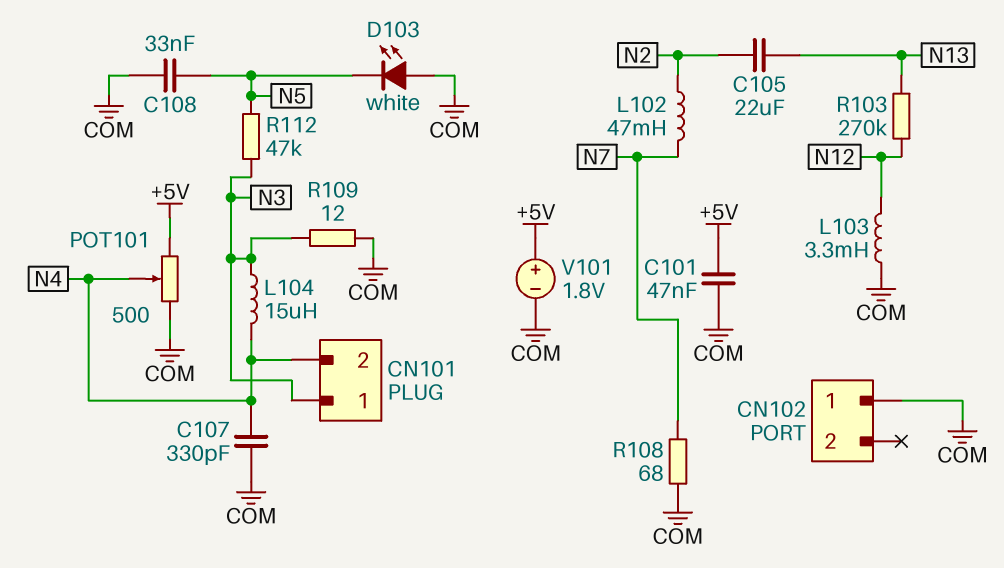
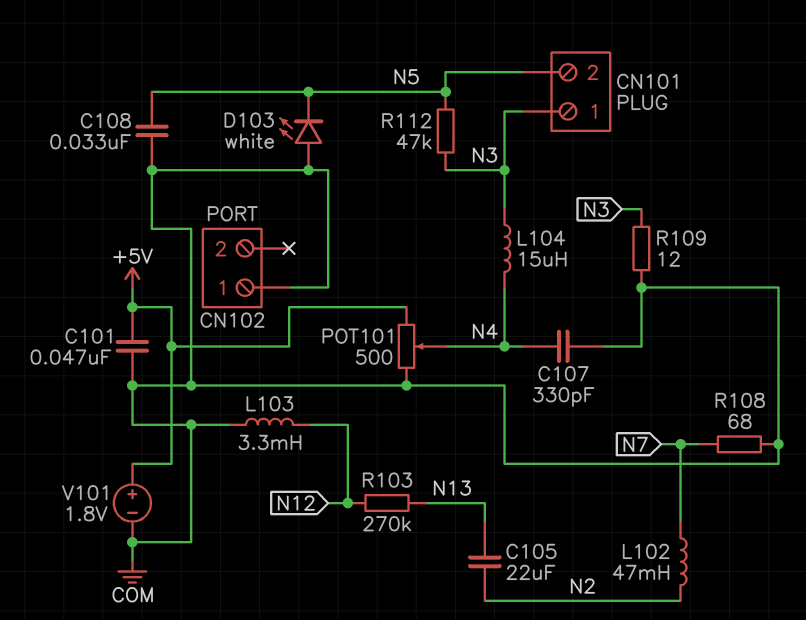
CN101 pin 2: N4 -> N5

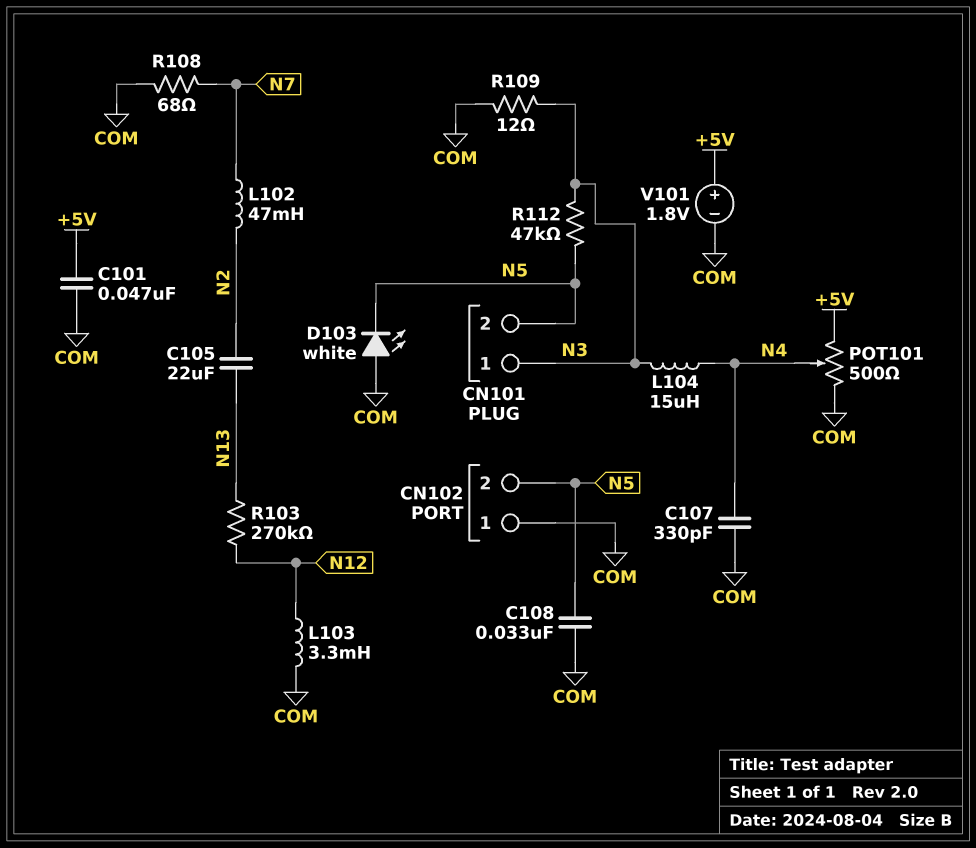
CN102 pin 2: none -> N5

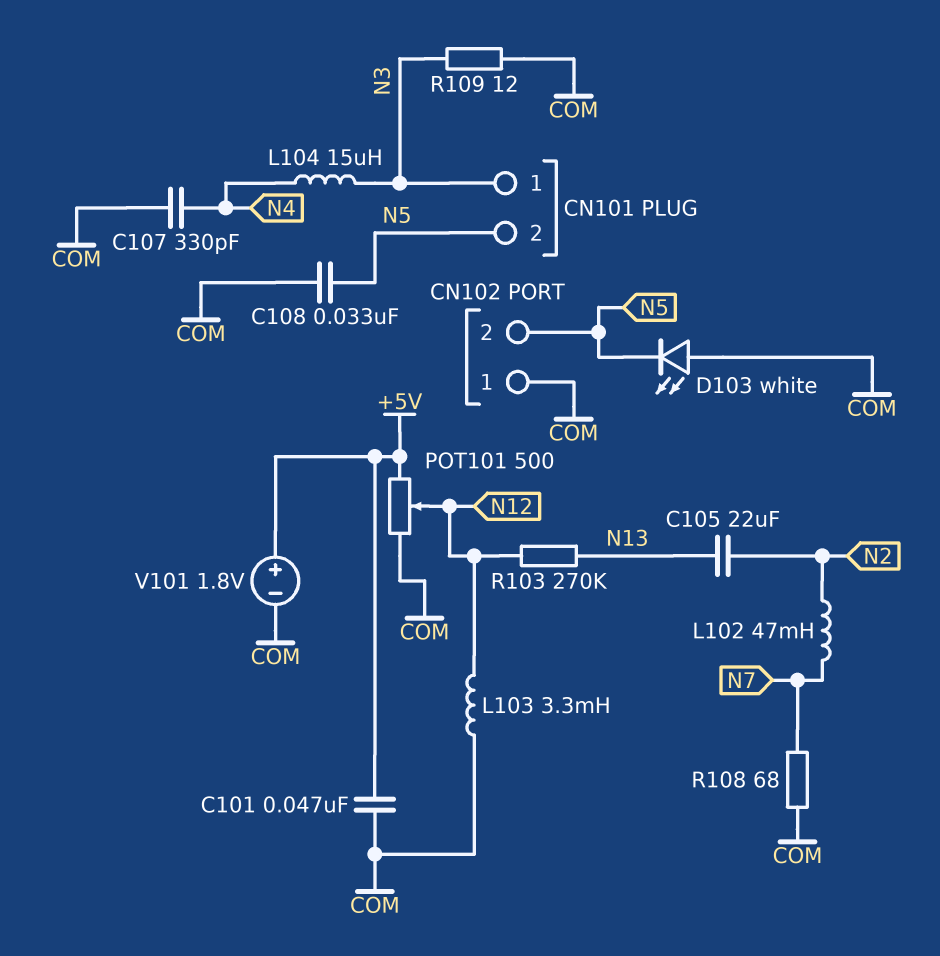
POT101: 500 (+5V, COM, wiper N4) -> 500 (+5V, COM, wiper N12)
R112: 47k (N3, N5) -> none

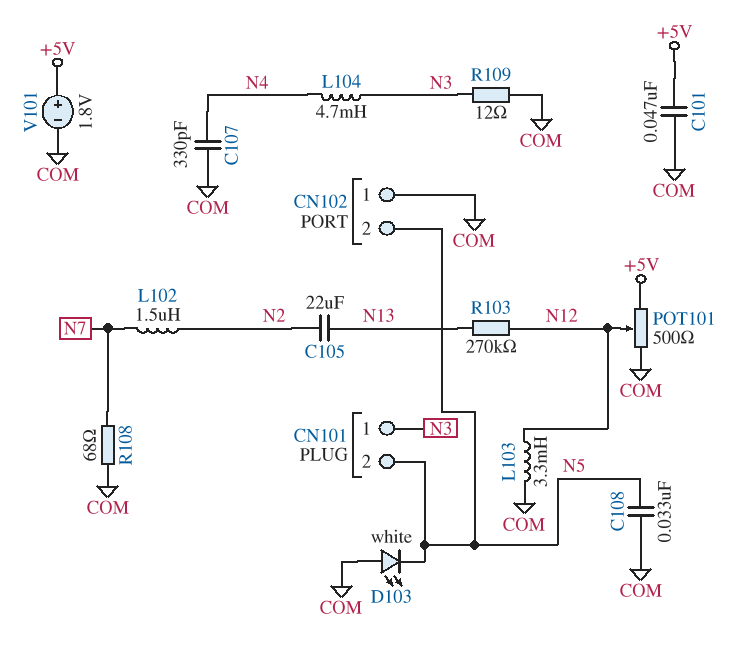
L102: 47mH (N2, N7) -> 1.5uH (N2, N7)
L104: 15uH (N3, N4) -> 4.7mH (N3, N4)

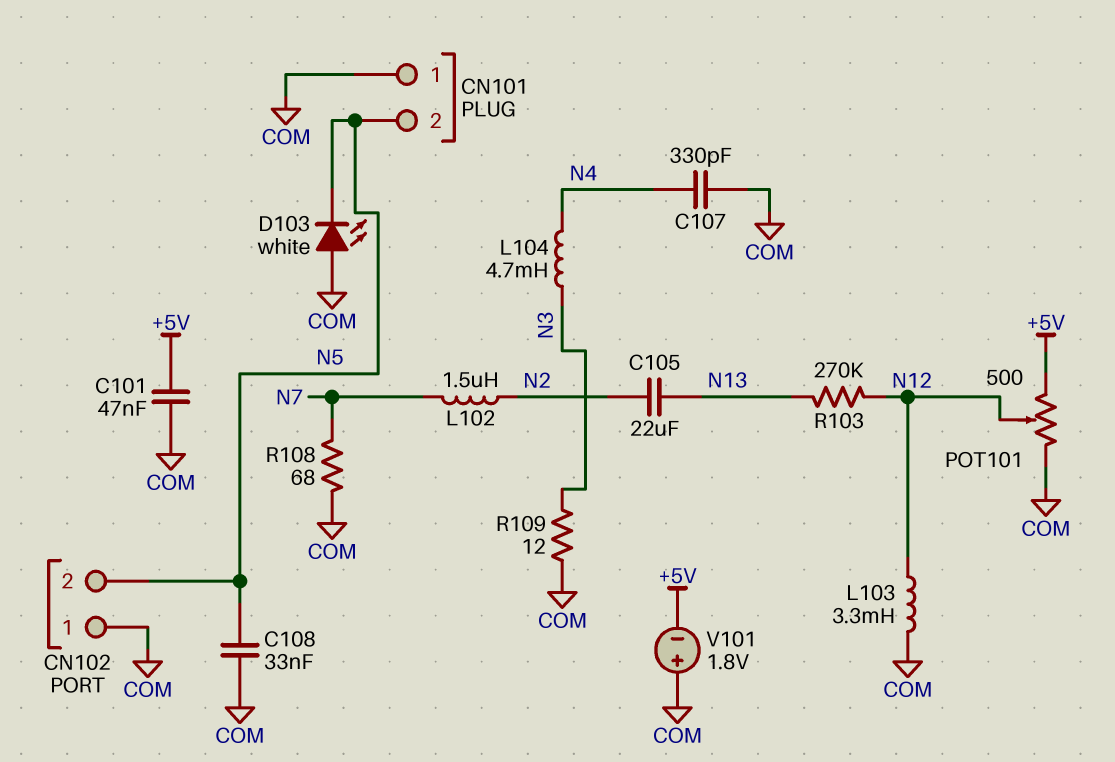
CN101 pin 1: N3 -> COM
V101: 1.8V (plus +5V, minus COM) -> 1.8V (plus COM, minus +5V)

